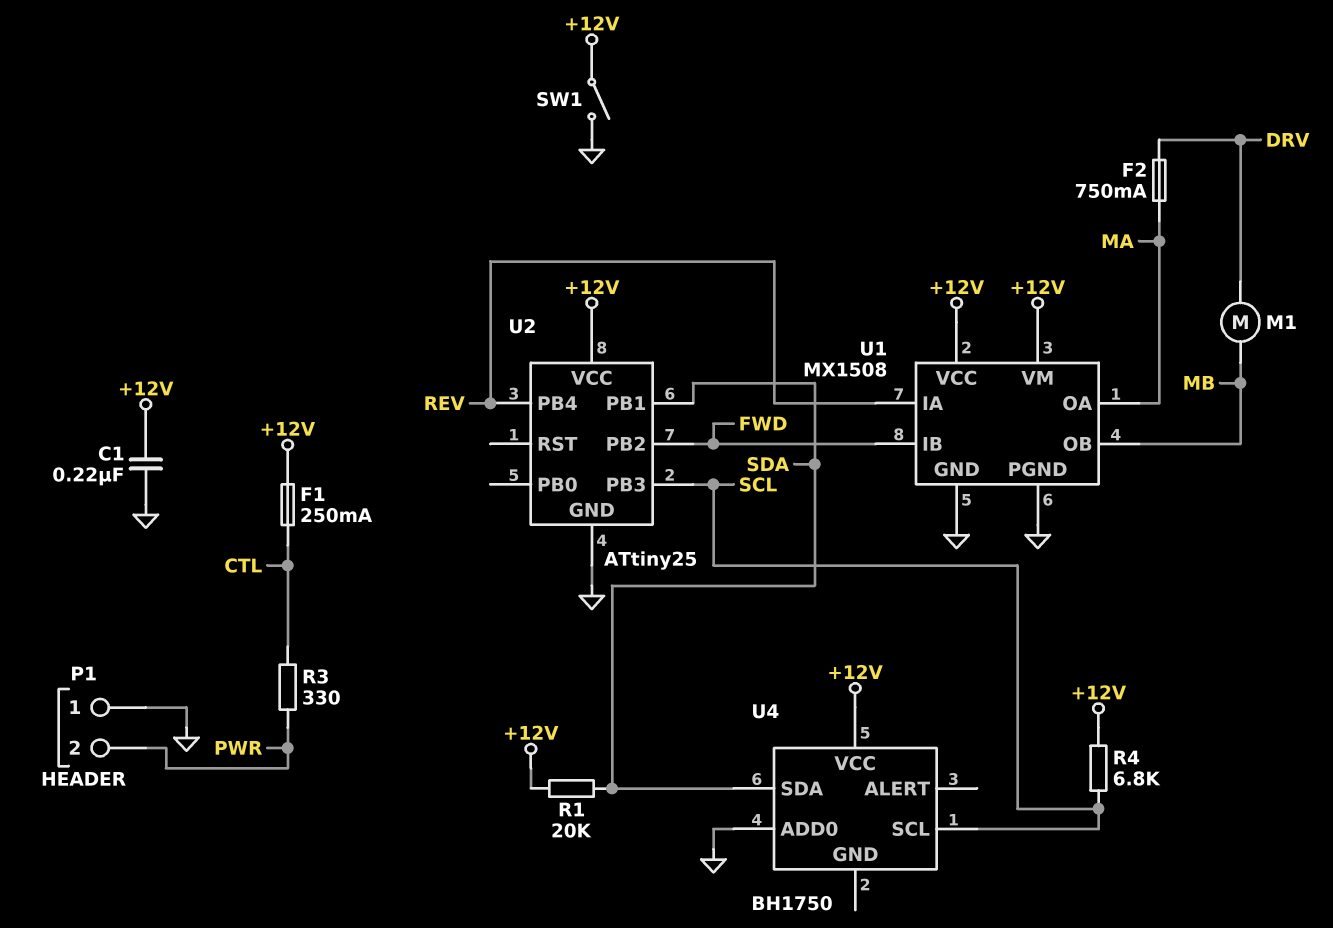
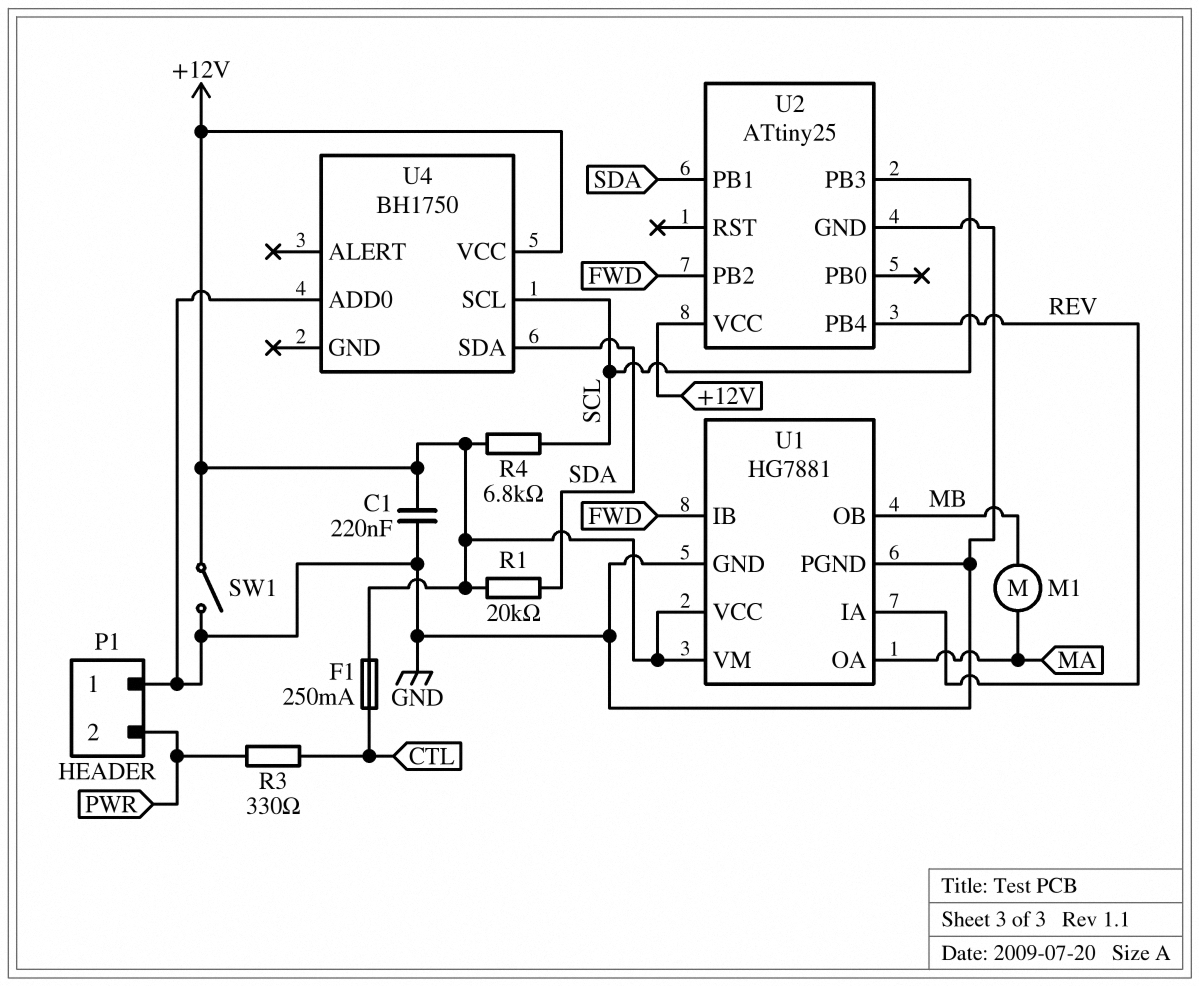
F2: 750mA (DRV, MA) -> none
M1: motor (DRV, MB) -> motor (MA, MB)
U1: MX1508 -> HG7881

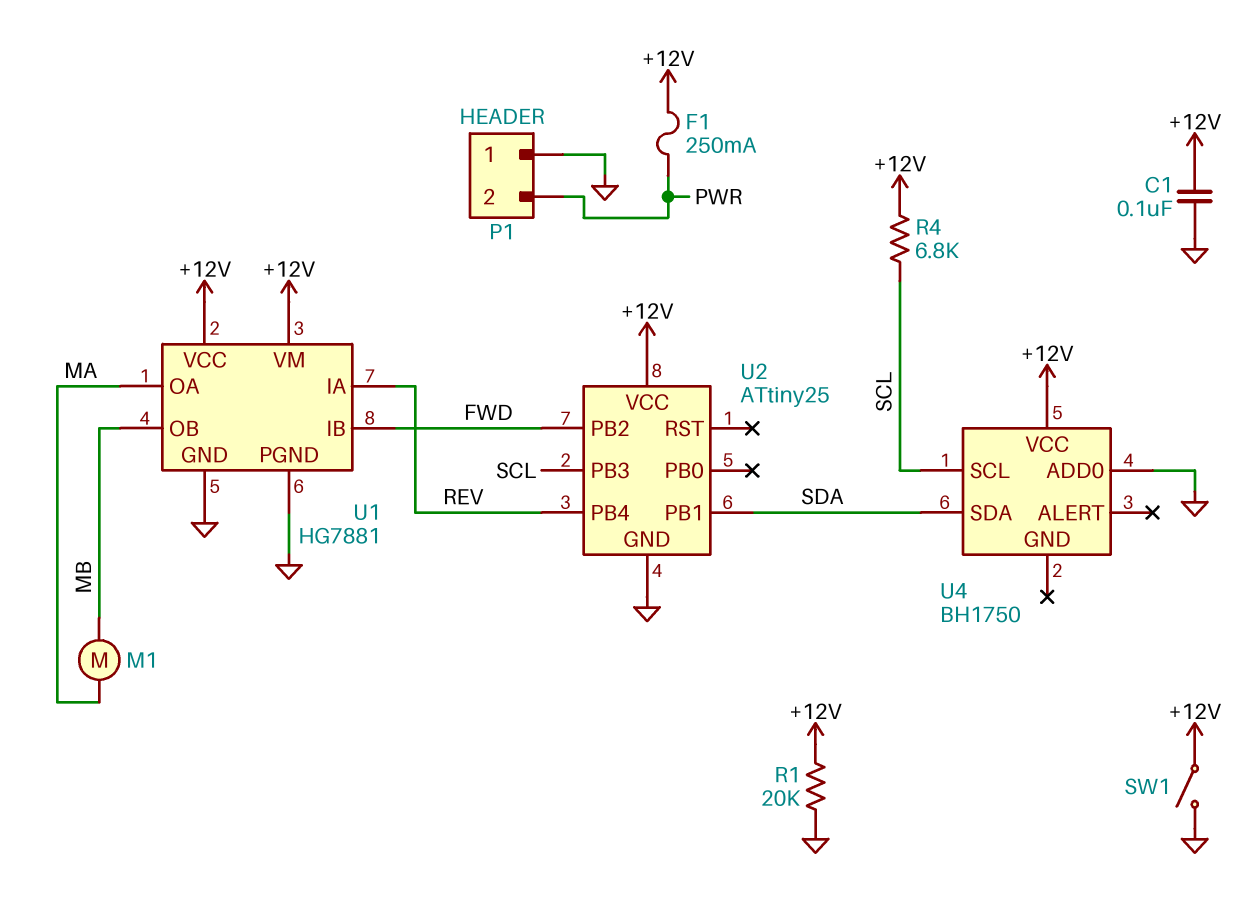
C1: 220nF (+12V, GND) -> 100nF (+12V, GND)
F1: 250mA (+12V, CTL) -> 250mA (+12V, PWR)
R1: 20k (+12V, SDA) -> 20k (+12V, GND)
R3: 330 (CTL, PWR) -> none

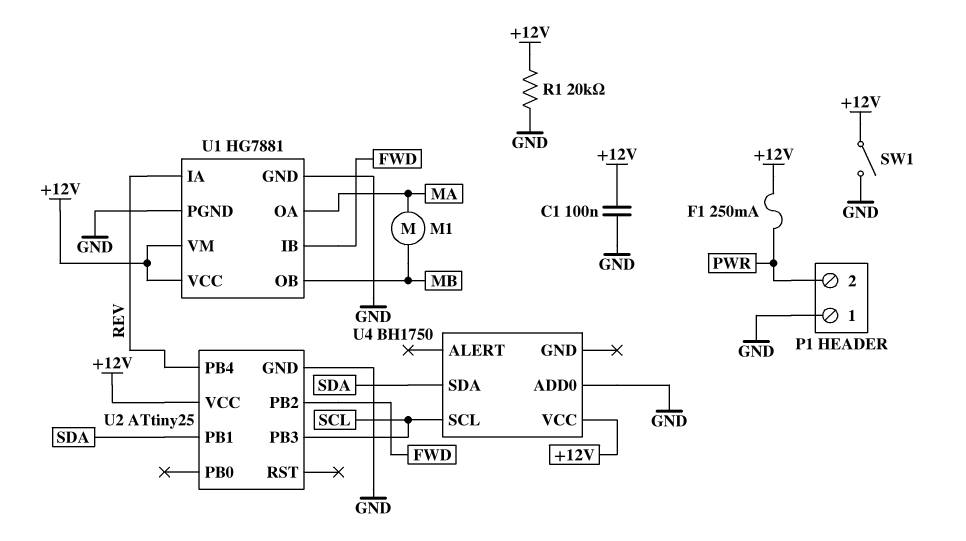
R4: 6.8k (+12V, SCL) -> none

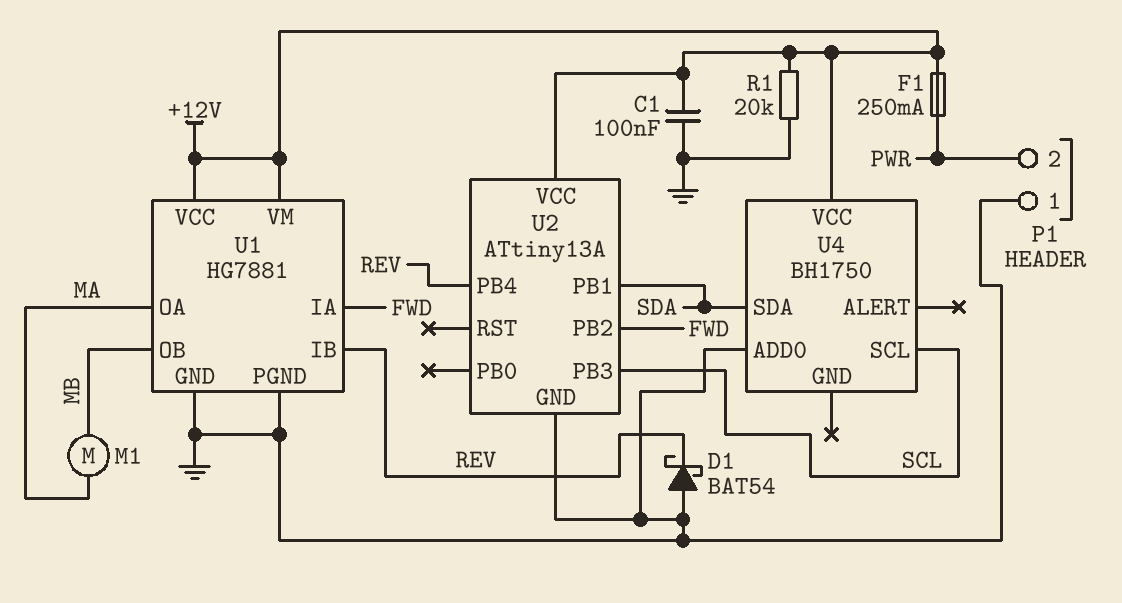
D1: none -> schottky BAT54 (A GND, K REV)
SW1: switch (+12V, GND) -> none
U1 pin IA: REV -> FWD
U1 pin IB: FWD -> REV
U2: ATtiny25 -> ATtiny13A

